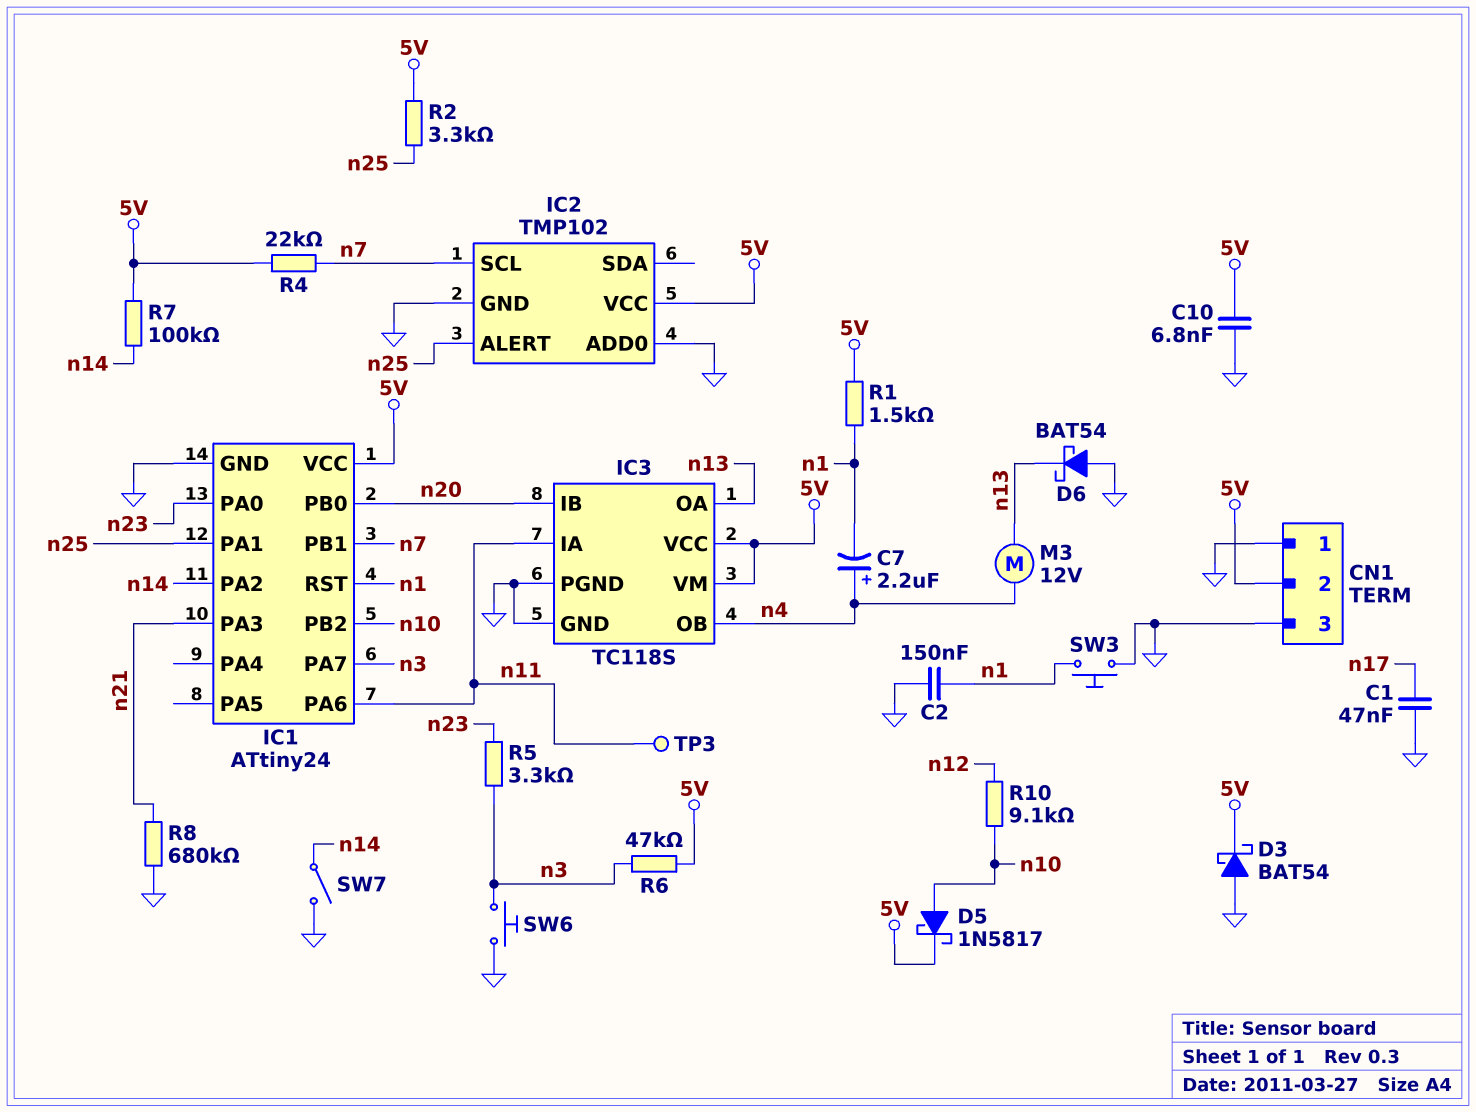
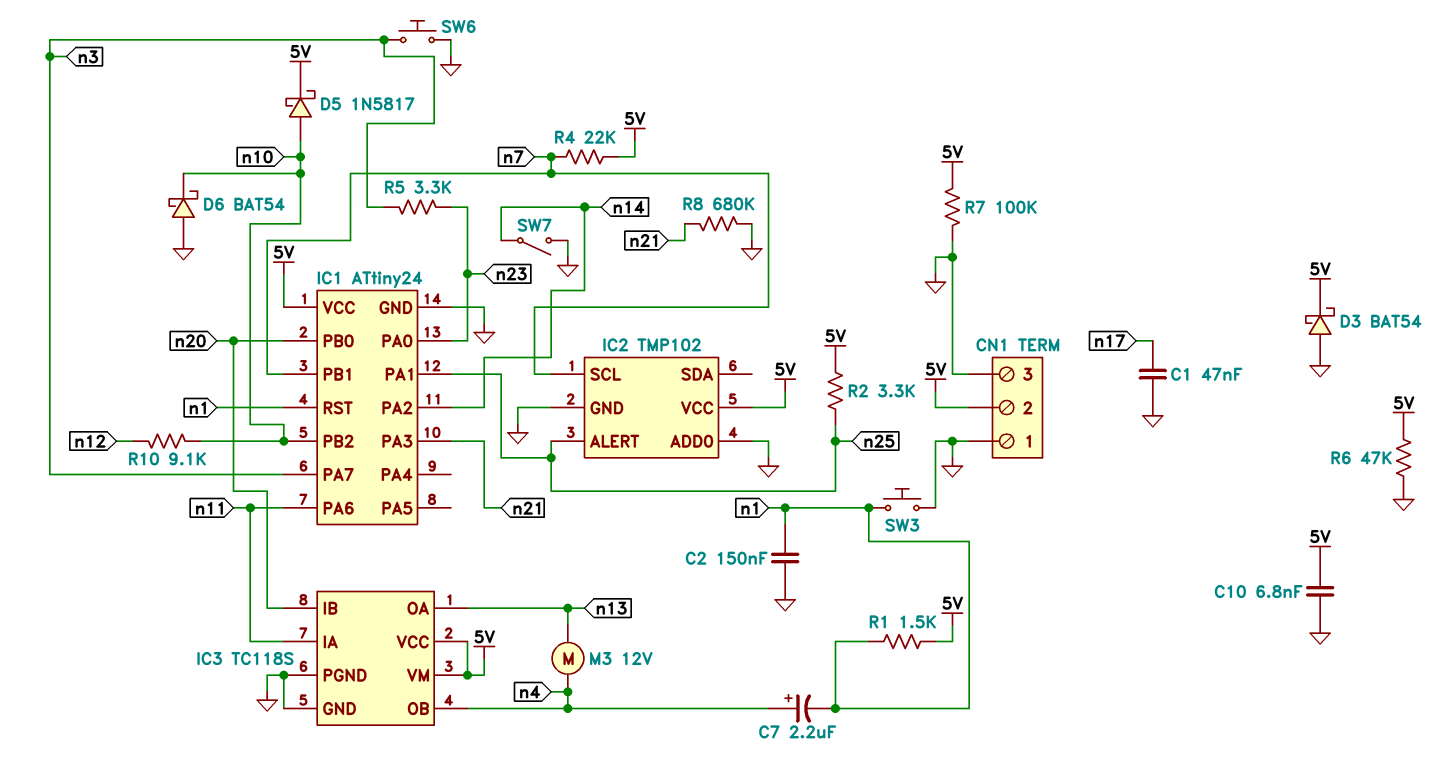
D6: schottky BAT54 (A GND, K n13) -> schottky BAT54 (A GND, K n10)
R6: 47k (5V, n3) -> 47k (5V, GND)
R7: 100k (5V, n14) -> 100k (5V, GND)
TP3: test point (n11) -> none

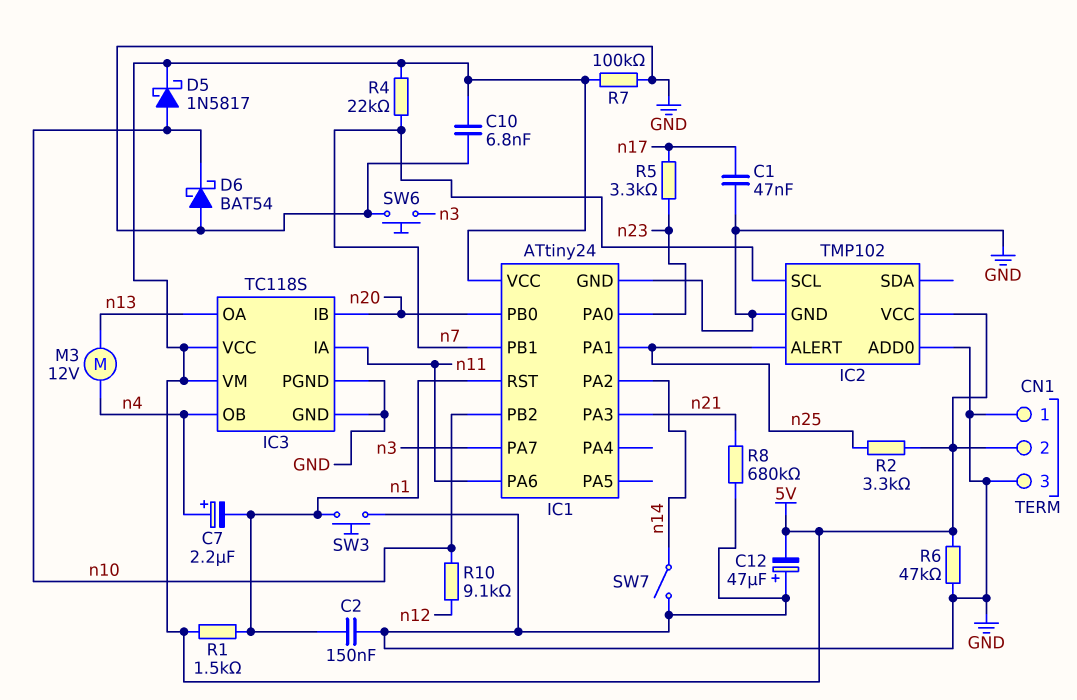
C12: none -> 47uF (plus GND, minus 5V)
D3: schottky BAT54 (A GND, K 5V) -> none
R5: 3.3k (n3, n23) -> 3.3k (n17, n23)

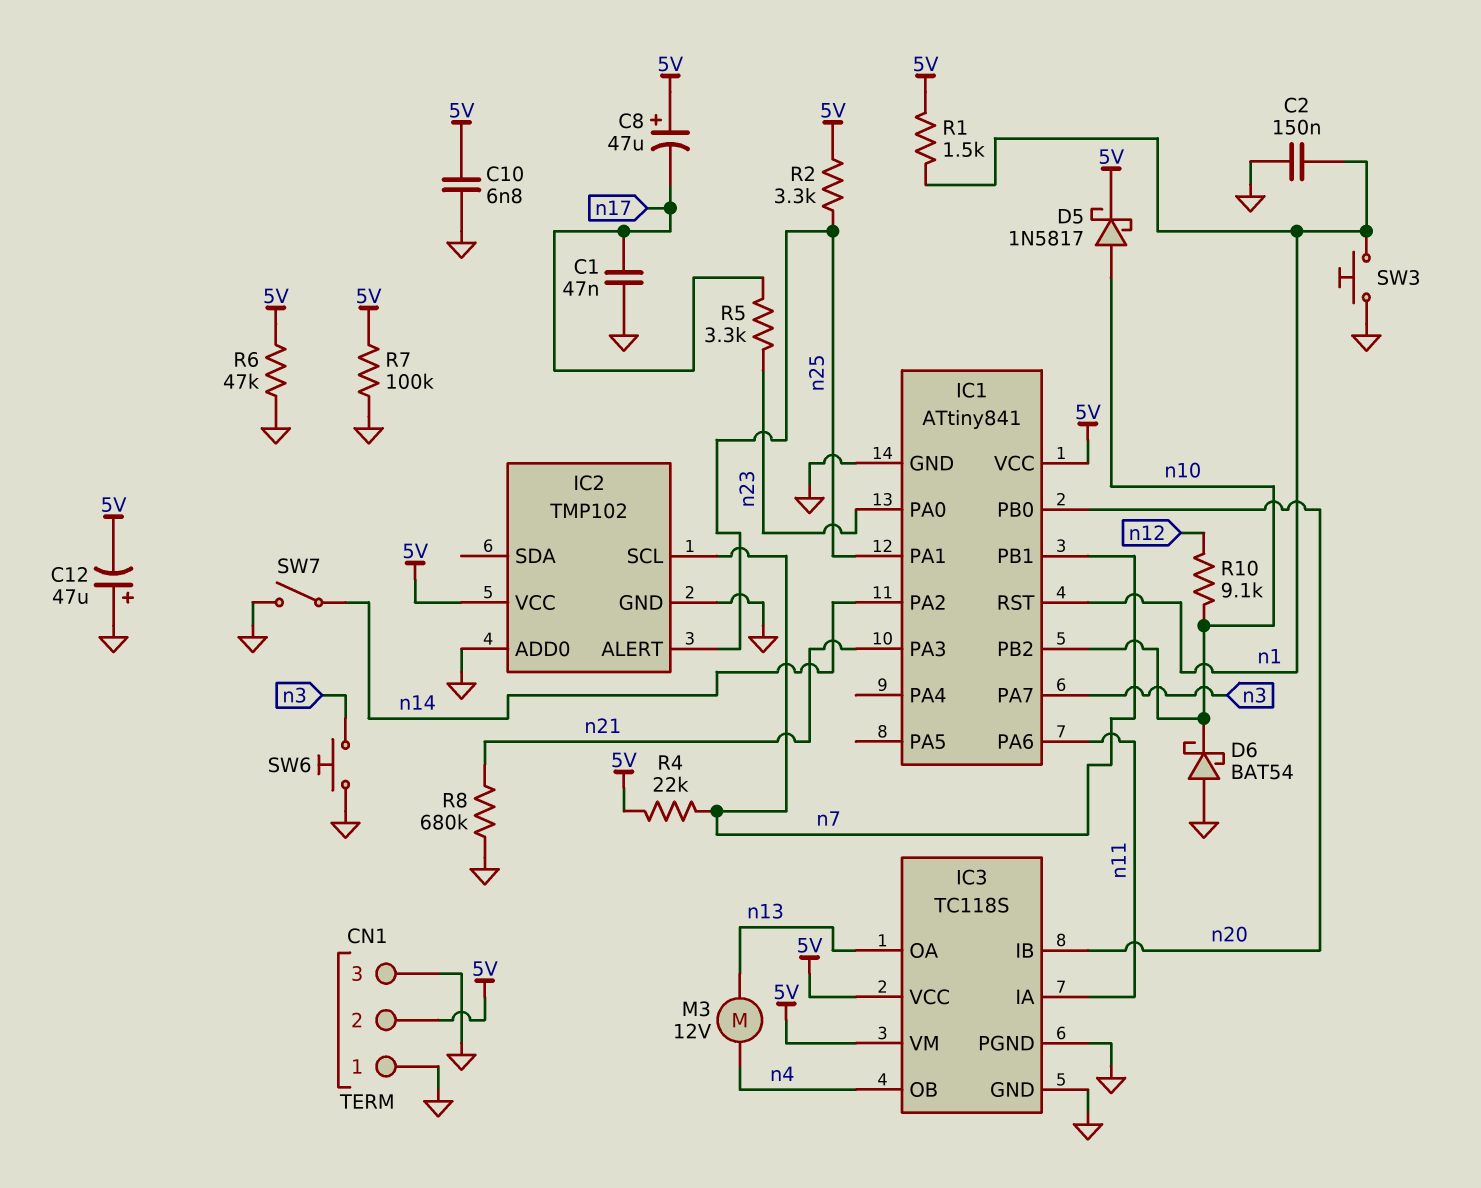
C7: 2.2uF (plus n4, minus n1) -> none
C8: none -> 47uF (plus 5V, minus n17)
IC1: ATtiny24 -> ATtiny841

